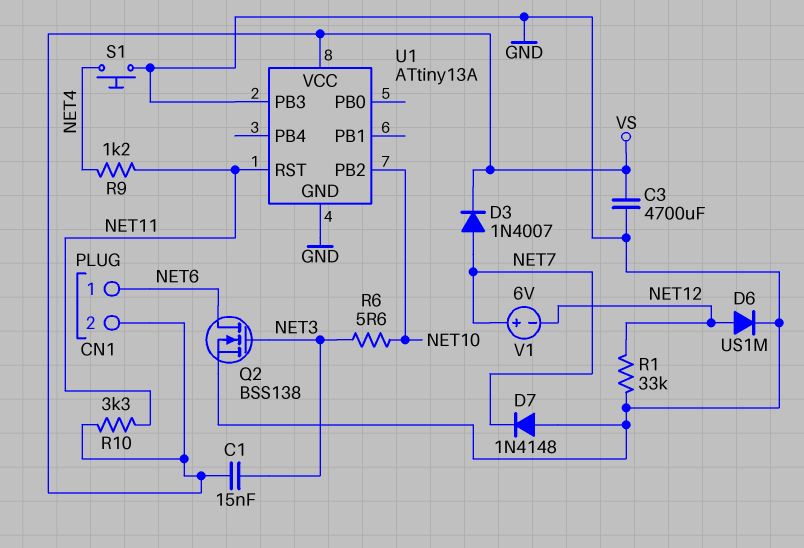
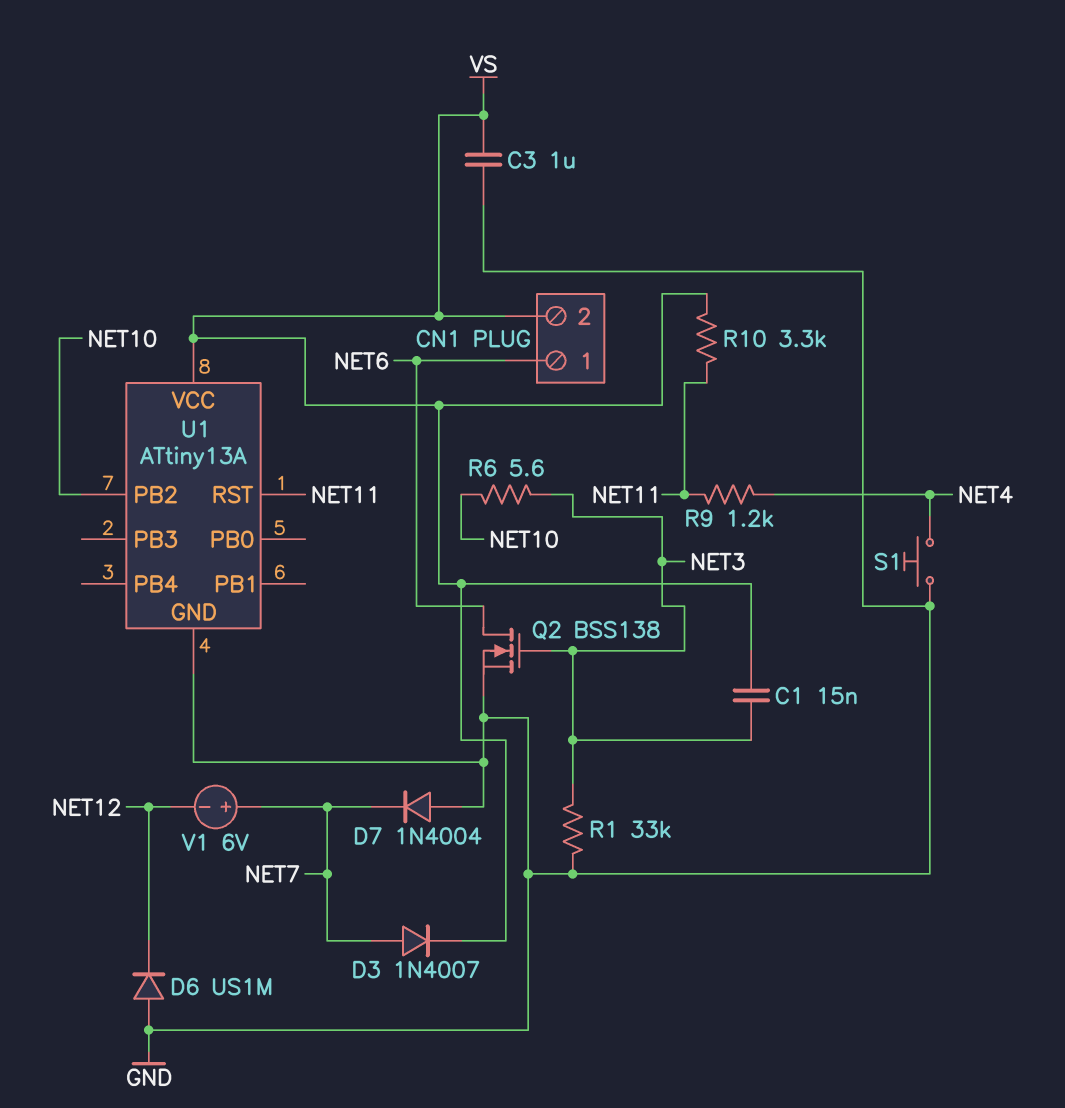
C3: 4700uF (GND, VS) -> 1uF (GND, VS)
D6: diode US1M (A NET12, K GND) -> diode US1M (A GND, K NET12)
D7: diode 1N4148 (A GND, K NET7) -> diode 1N4004 (A GND, K NET7)
R1: 33k (GND, NET12) -> 33k (GND, NET3)
U1 pin PB3: GND -> none

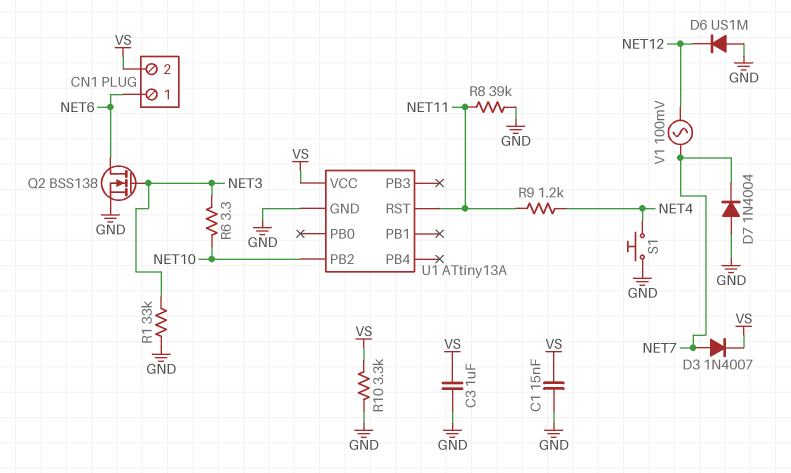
C1: 15nF (NET3, VS) -> 15nF (GND, VS)
R6: 5.6 (NET3, NET10) -> 3.3 (NET3, NET10)
R8: none -> 39k (GND, NET11)
R10: 3.3k (NET11, VS) -> 3.3k (GND, VS)
V1: 6V (plus NET7, minus NET12) -> AC 100mV (NET7, NET12)

